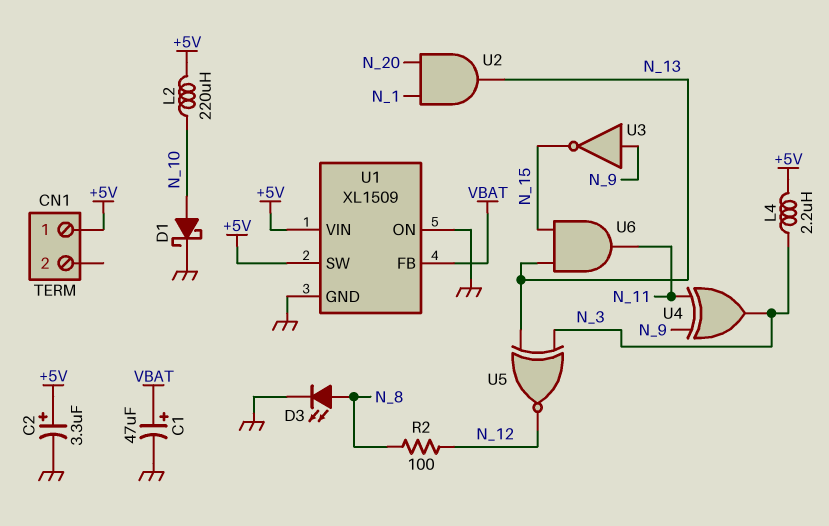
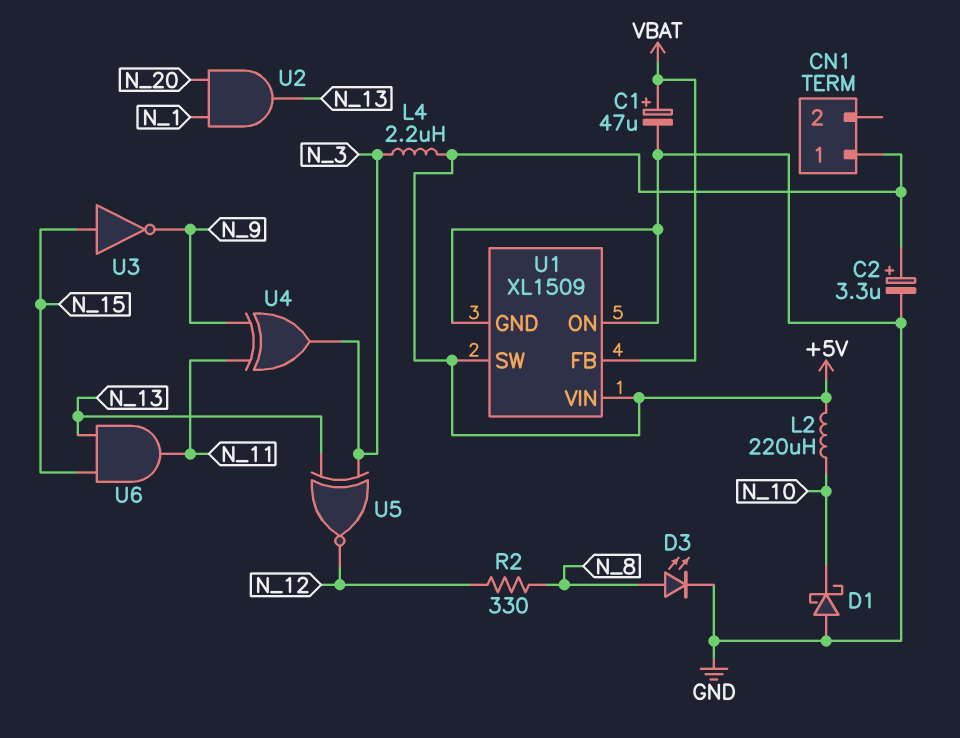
D1: schottky (A N_10, K GND) -> schottky (A GND, K N_10)
R2: 100 (N_8, N_12) -> 330 (N_8, N_12)
U3: NOT (in N_9, out N_15) -> NOT (in N_15, out N_9)

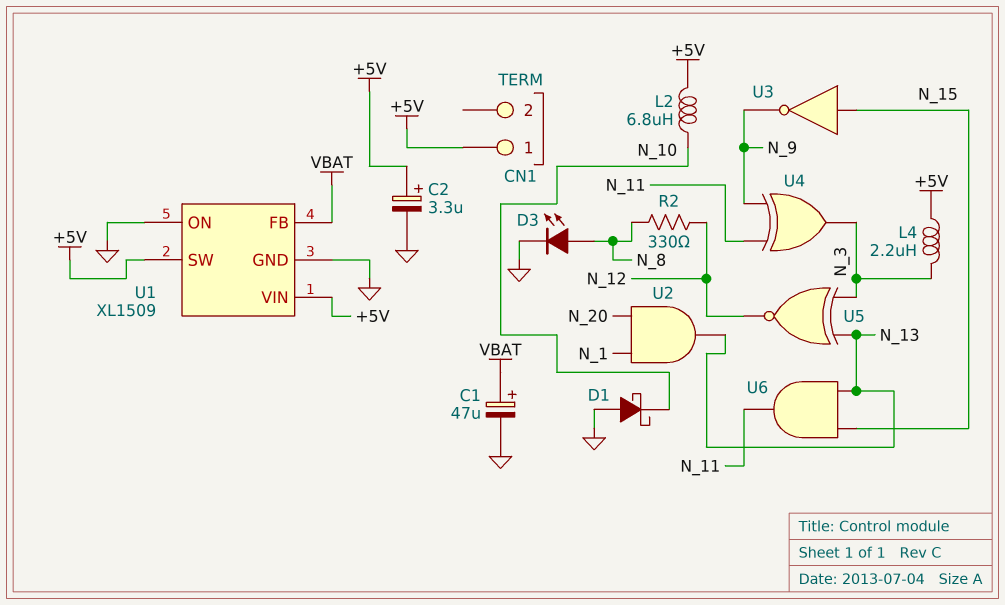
L2: 220uH (+5V, N_10) -> 6.8uH (+5V, N_10)

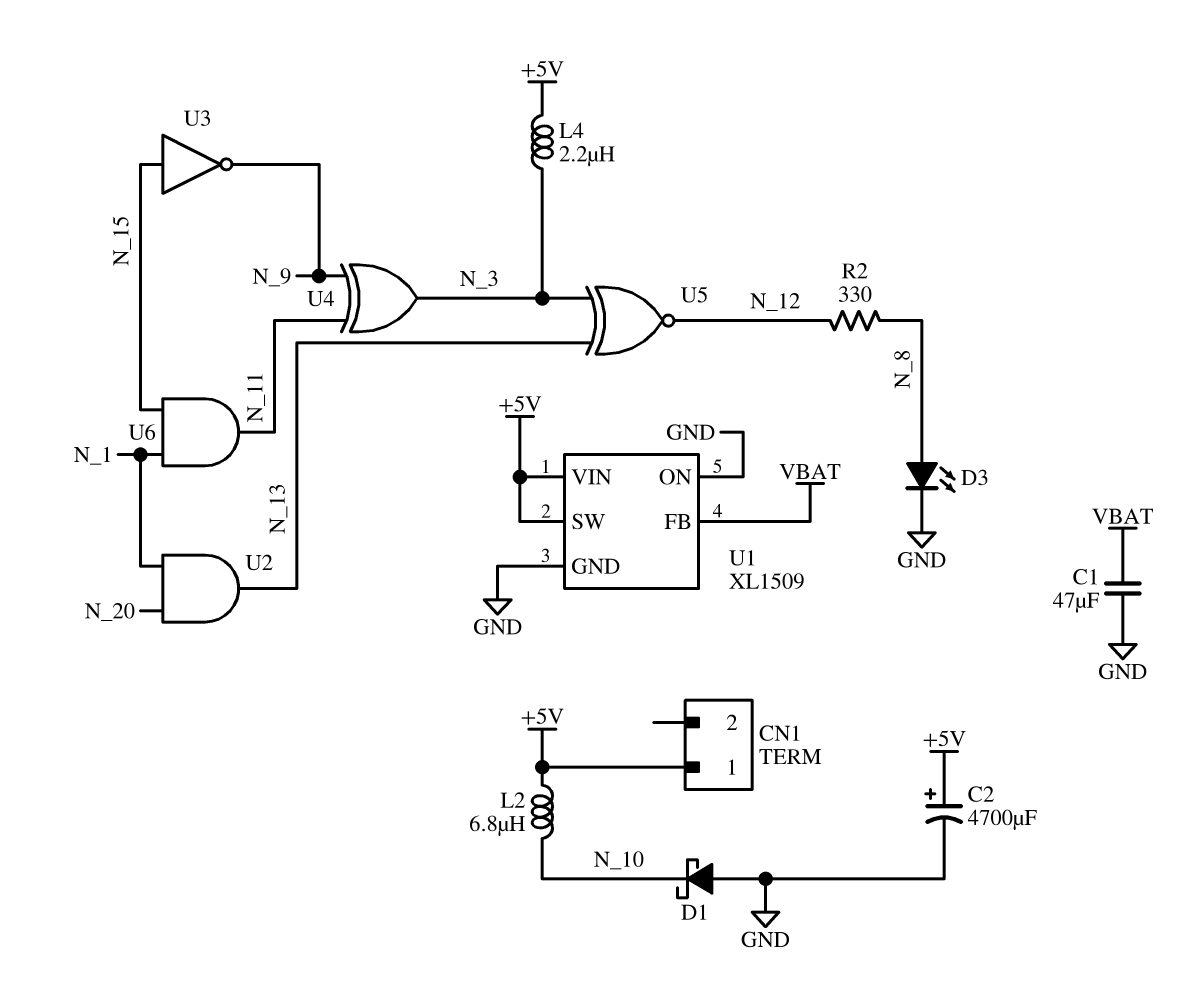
C1: 47uF (plus VBAT, minus GND) -> 47uF (GND, VBAT)
C2: 3.3uF (plus +5V, minus GND) -> 4700uF (plus +5V, minus GND)
U6: AND (in N_13, in N_15, out N_11) -> AND (in N_1, in N_15, out N_11)

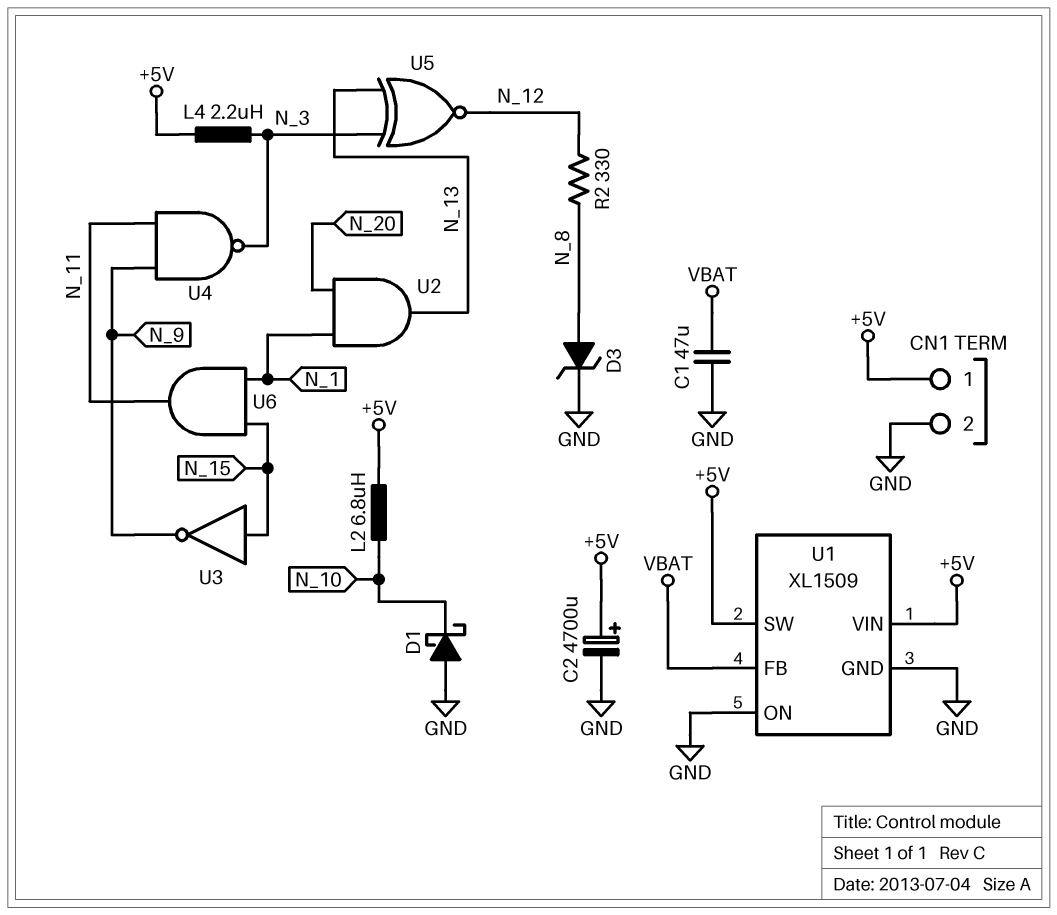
CN1 pin 2: none -> GND
D3: LED (A N_8, K GND) -> zener (A N_8, K GND)
U4: XOR (in N_9, in N_11, out N_3) -> NAND (in N_9, in N_11, out N_3)

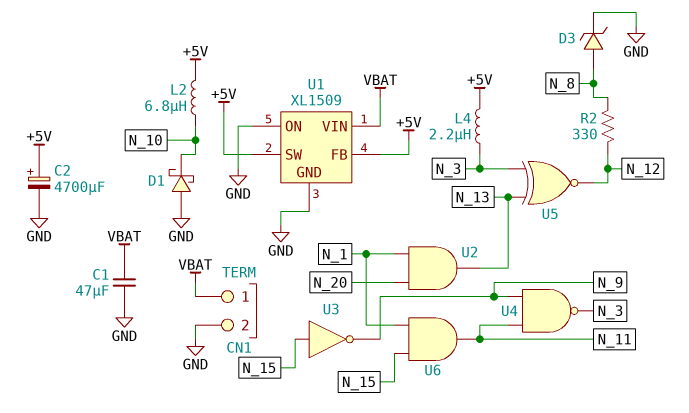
CN1 pin 1: +5V -> VBAT
U1 pin FB: VBAT -> +5V
U1 pin VIN: +5V -> VBAT

